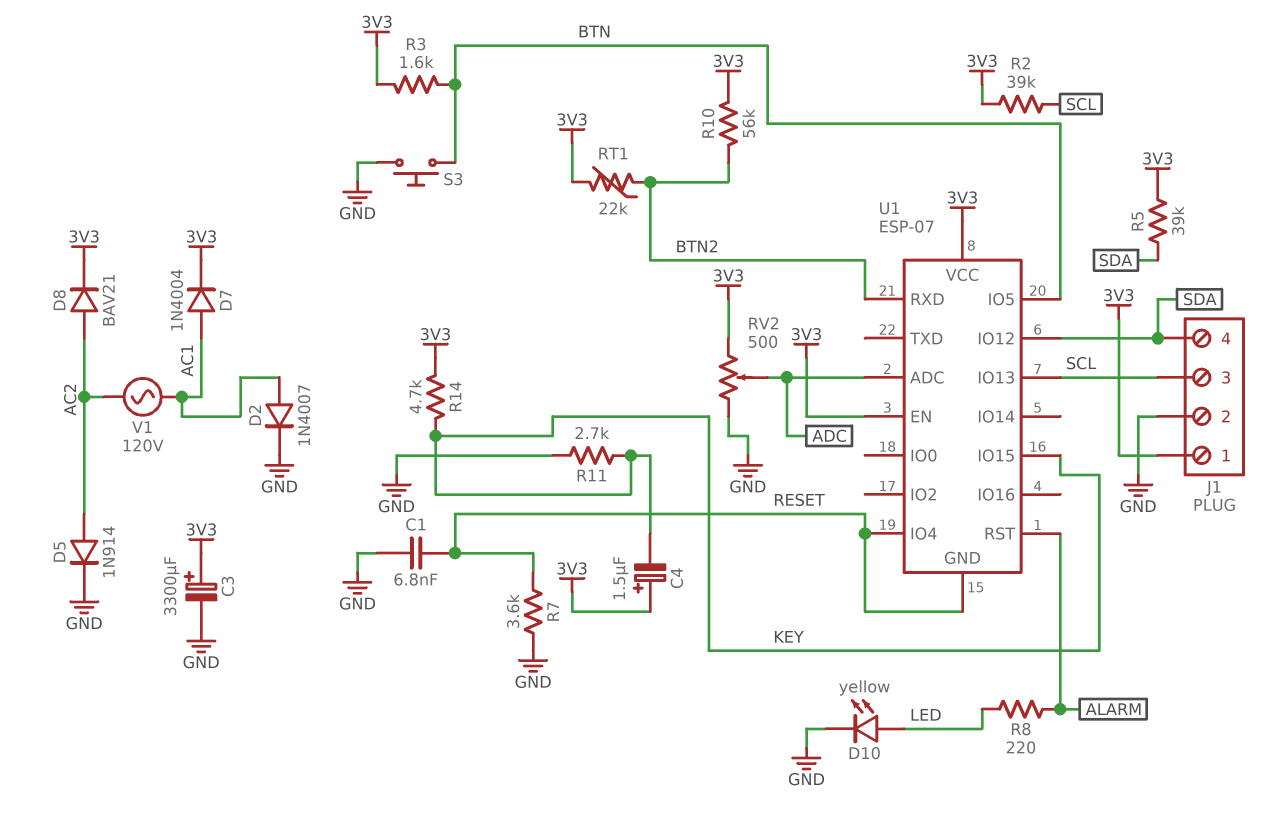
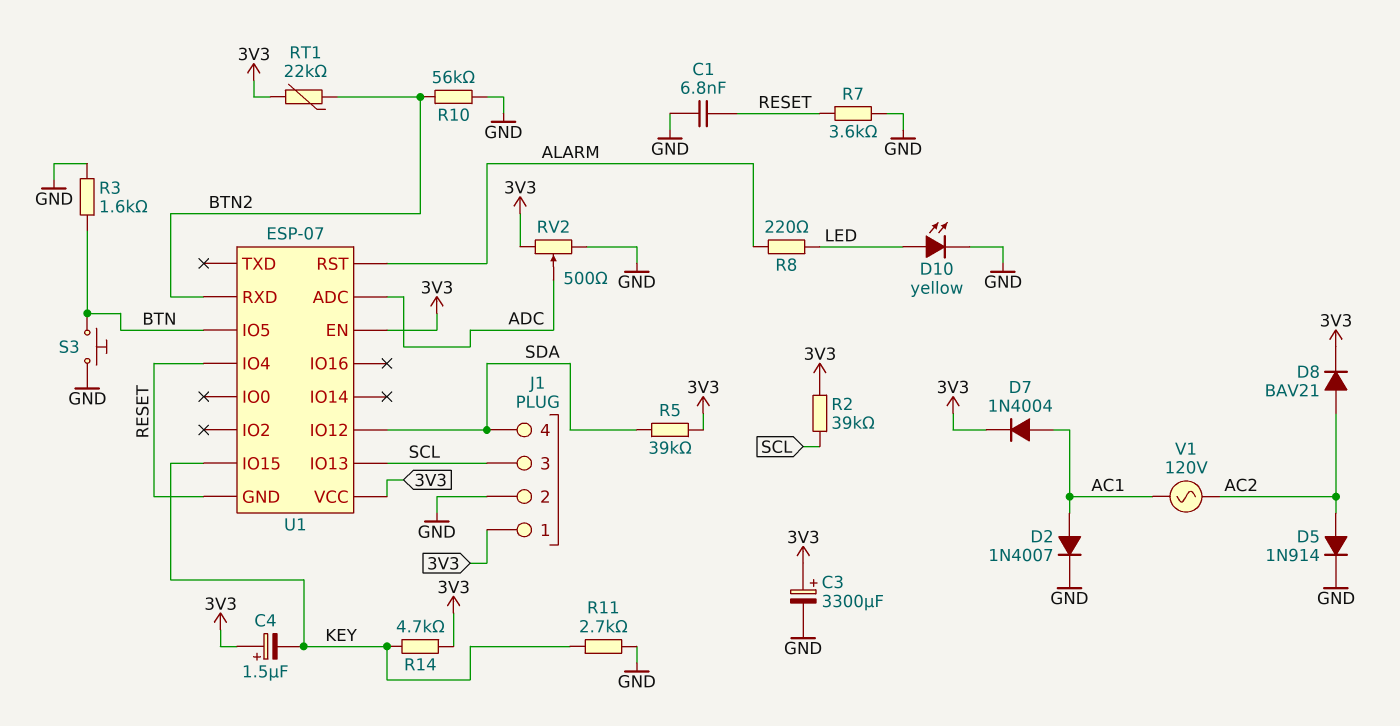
R3: 1.6k (3V3, BTN) -> 1.6k (BTN, GND)
R10: 56k (3V3, BTN2) -> 56k (BTN2, GND)

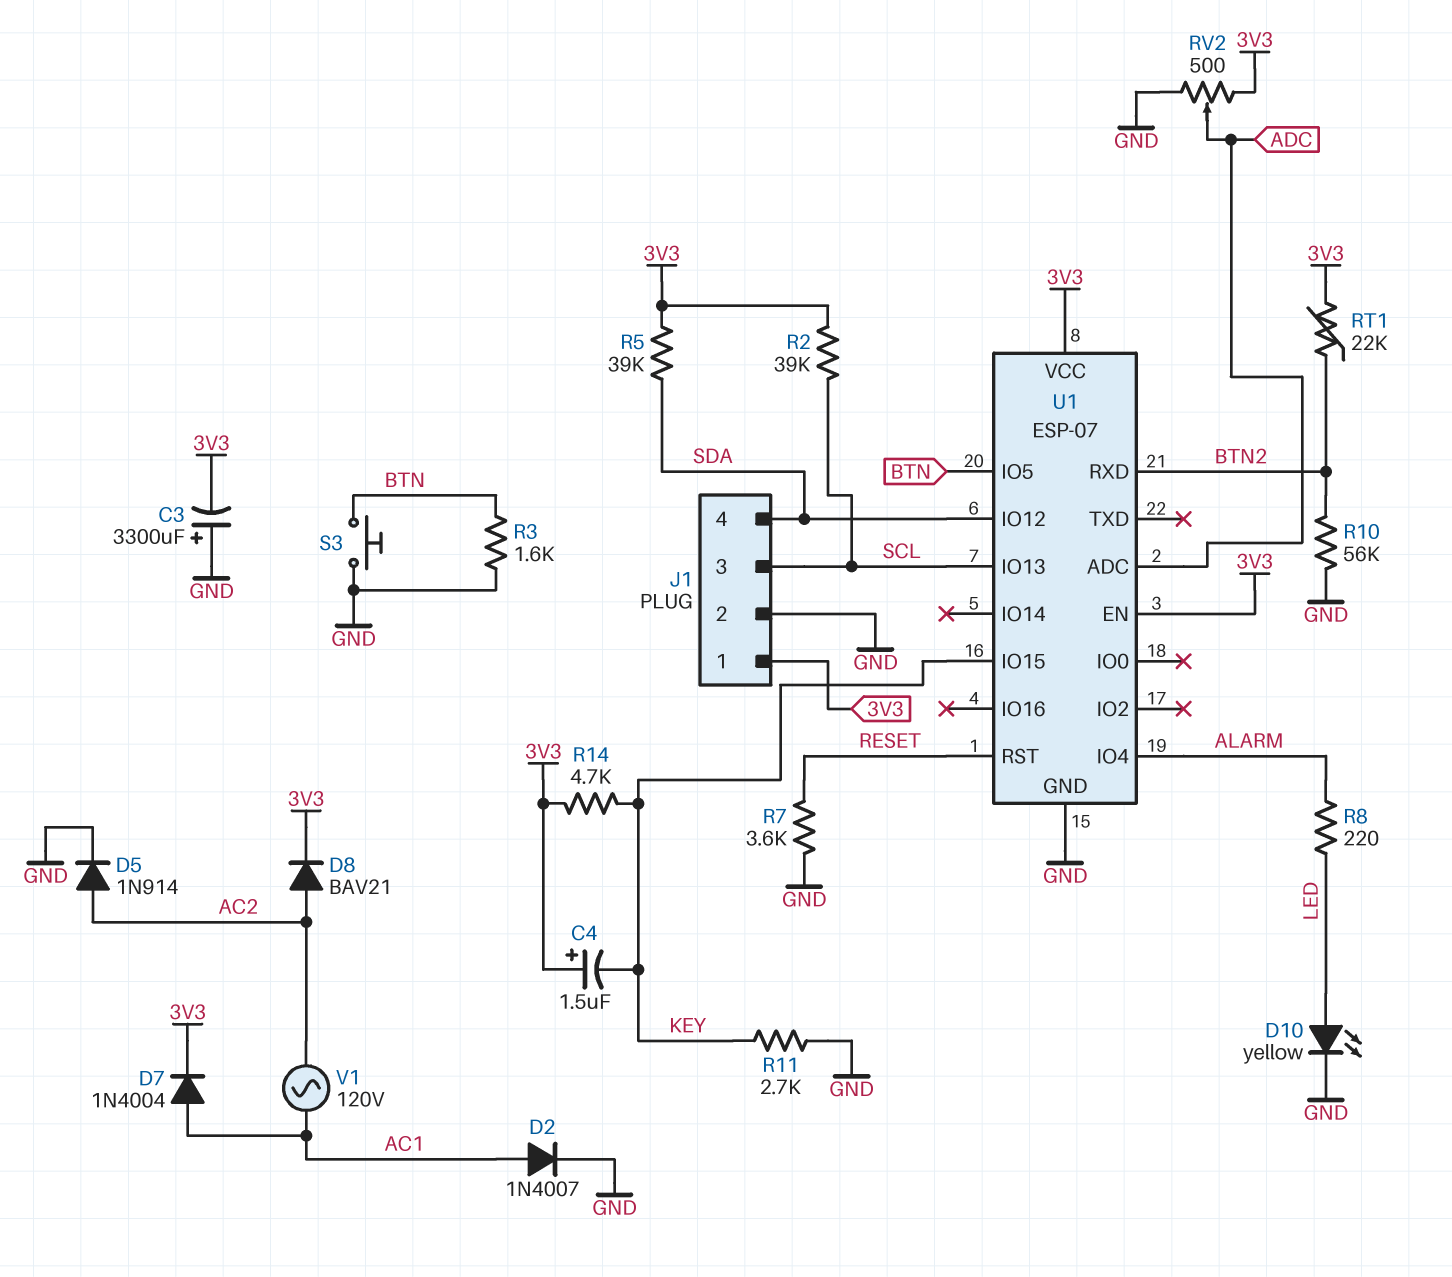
C1: 6.8nF (GND, RESET) -> none
C3: 3300uF (plus 3V3, minus GND) -> 3300uF (plus GND, minus 3V3)
U1 pin GND: RESET -> GND
U1 pin IO4: RESET -> ALARM
U1 pin RST: ALARM -> RESET

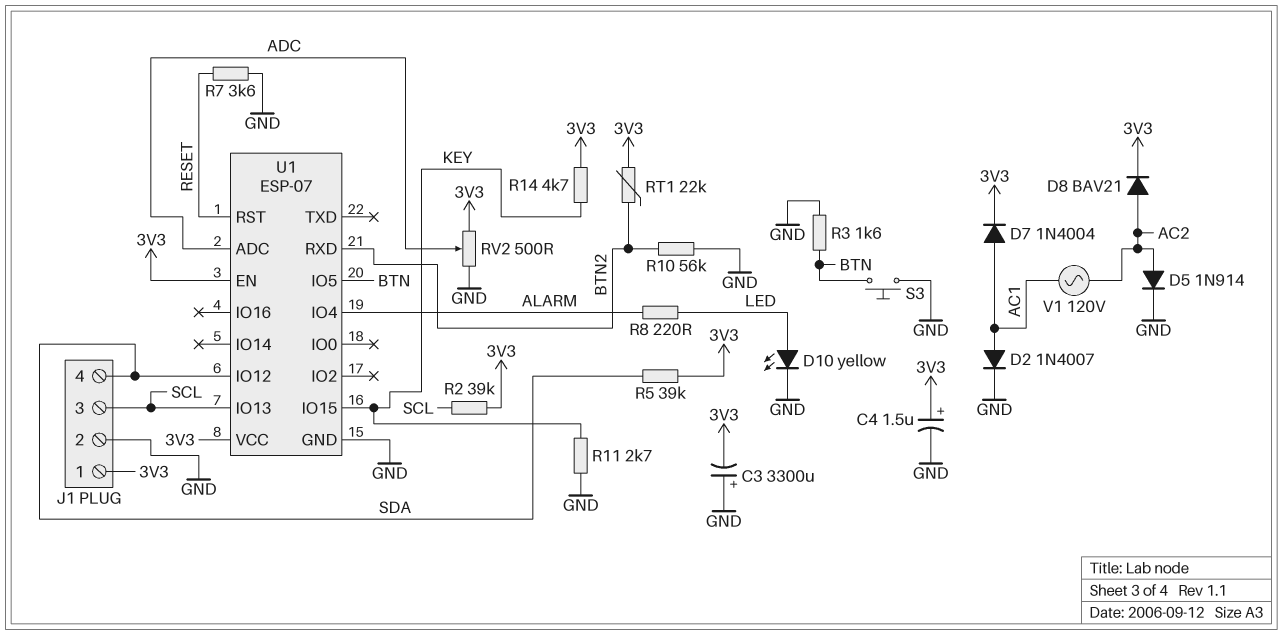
C4: 1.5uF (plus 3V3, minus KEY) -> 1.5uF (plus 3V3, minus GND)

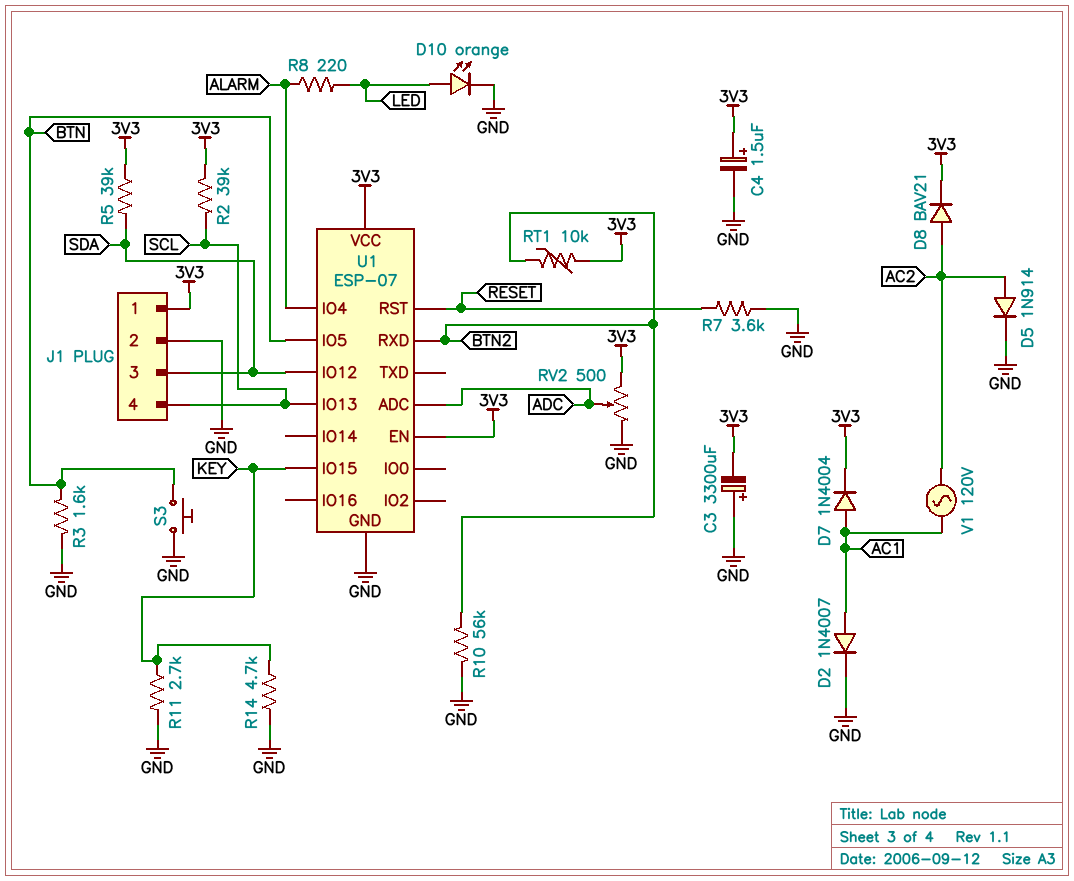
D10: LED yellow (A LED, K GND) -> LED orange (A LED, K GND)
J1 pin 3: SCL -> SDA
J1 pin 4: SDA -> SCL
R14: 4.7k (3V3, KEY) -> 4.7k (GND, KEY)
RT1: 22k (3V3, BTN2) -> 10k (3V3, BTN2)

